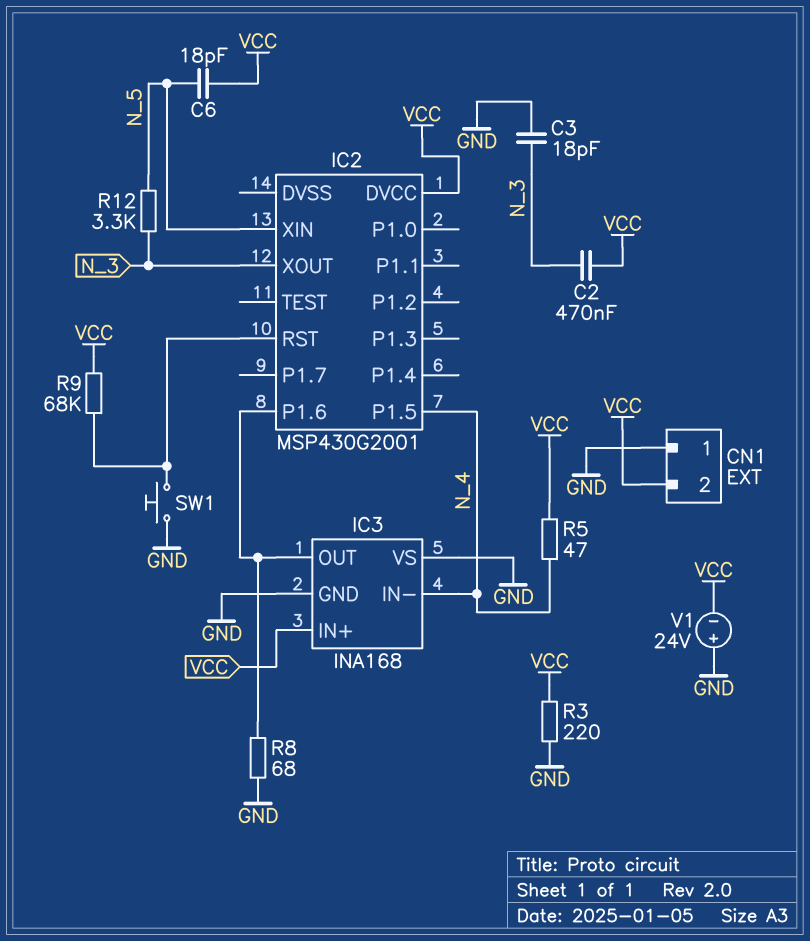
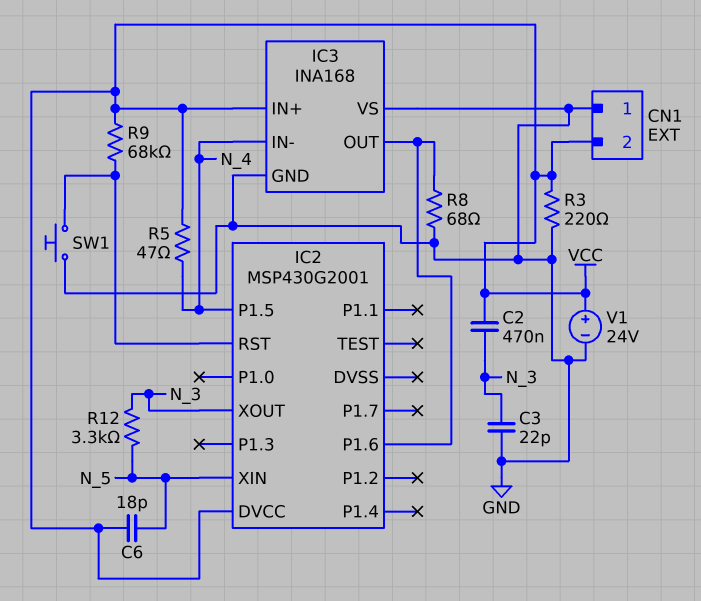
C3: 18pF (GND, N_3) -> 22pF (GND, N_3)
V1: 24V (plus GND, minus VCC) -> 24V (plus VCC, minus GND)

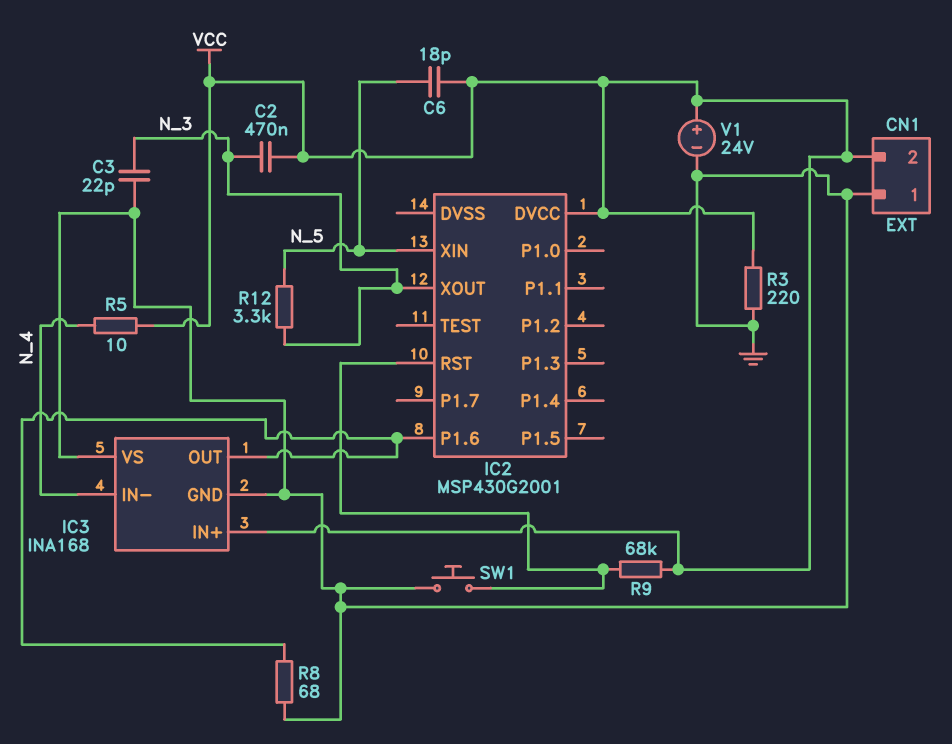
IC2 pin P1.5: N_4 -> none
R5: 47 (N_4, VCC) -> 10 (N_4, VCC)

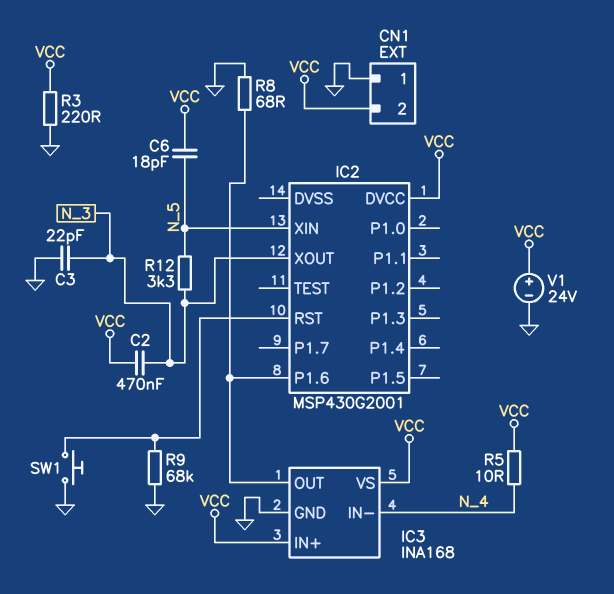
IC3 pin VS: GND -> VCC
R9: 68k (IC2/RST, VCC) -> 68k (GND, IC2/RST)

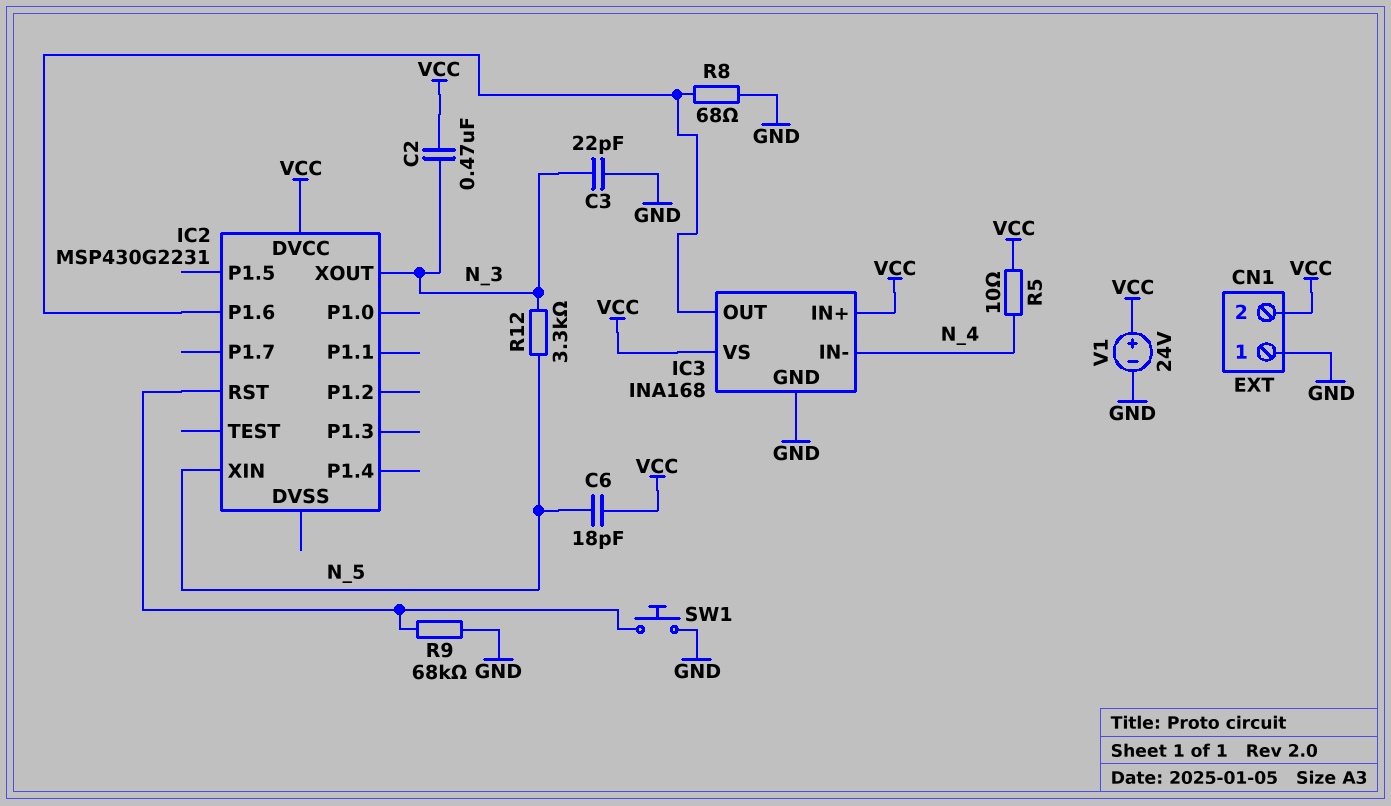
IC2: MSP430G2001 -> MSP430G2231
R3: 220 (GND, VCC) -> none

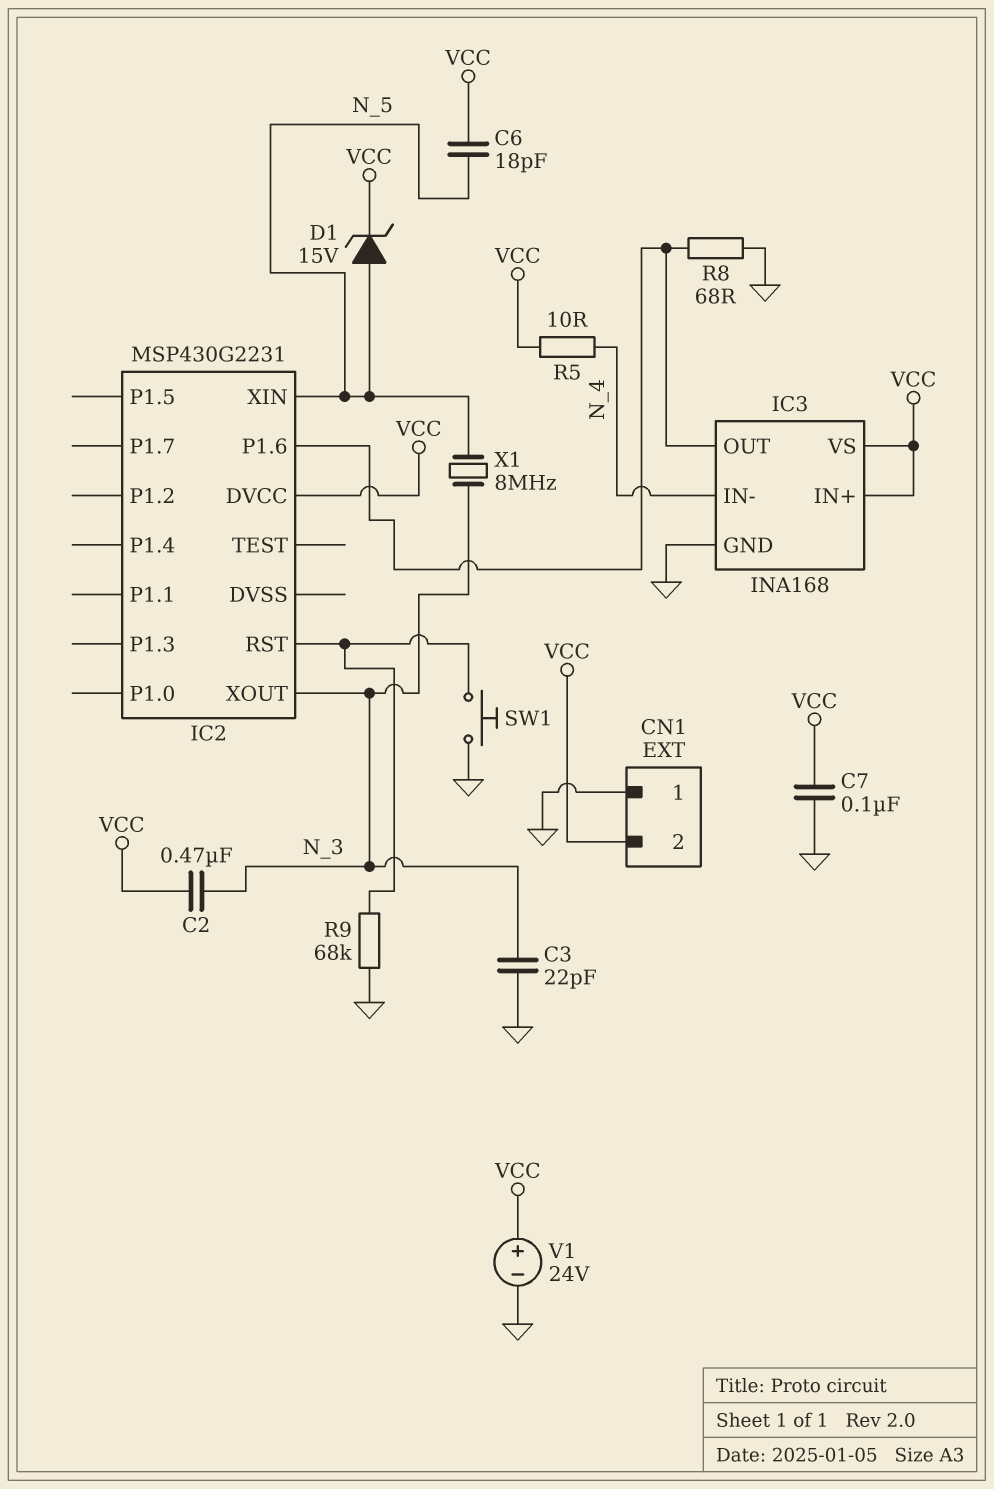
C7: none -> 100nF (GND, VCC)
D1: none -> zener 15V (A N_5, K VCC)
R12: 3.3k (N_3, N_5) -> none
X1: none -> 8MHz (N_3, N_5)

